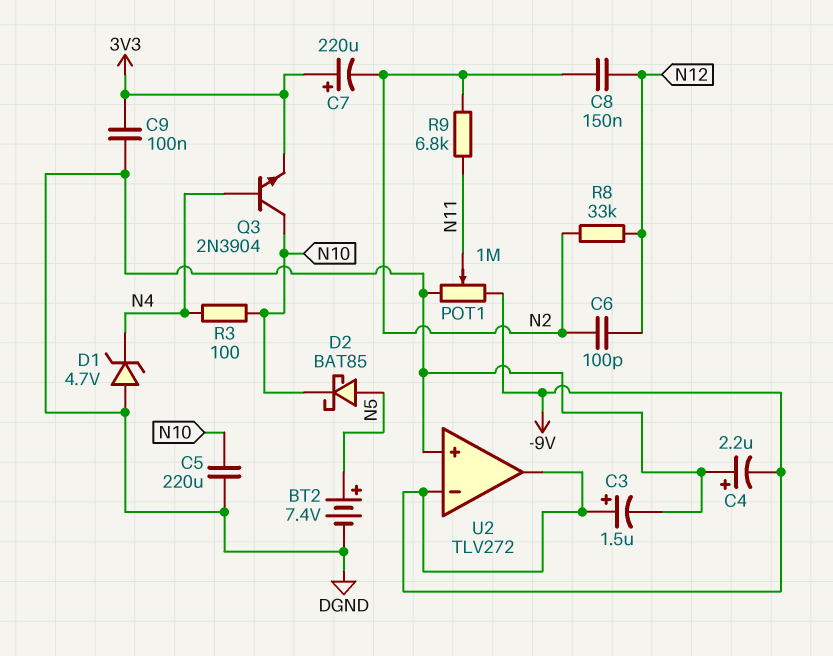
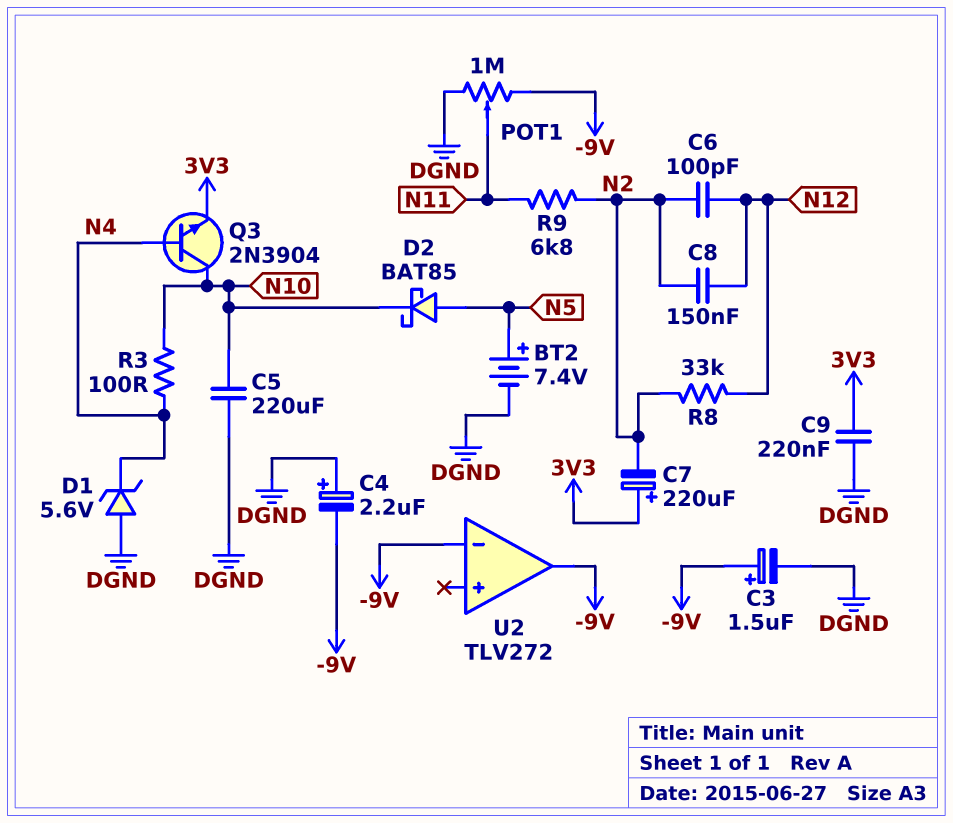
C9: 100nF (3V3, DGND) -> 220nF (3V3, DGND)
D1: zener 4.7V (A DGND, K N4) -> zener 5.6V (A DGND, K N4)
U2 pin in+: DGND -> none

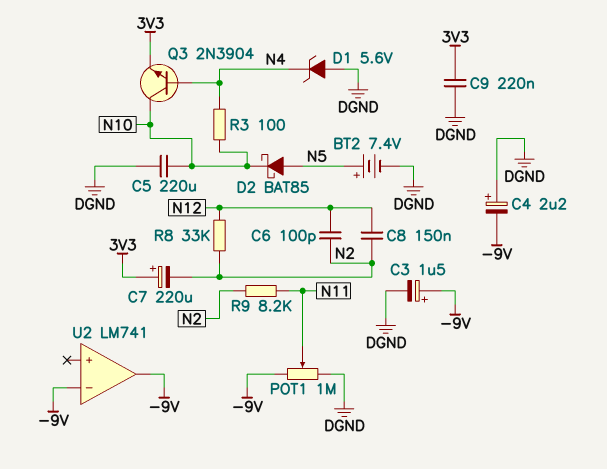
R9: 6.8k (N2, N11) -> 8.2k (N2, N11)
U2: TLV272 -> LM741

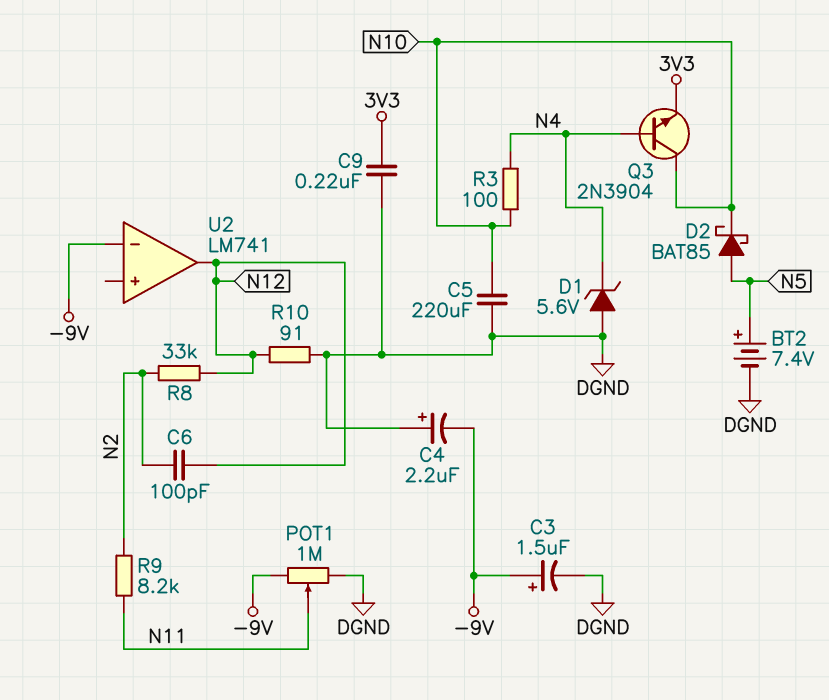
C7: 220uF (plus 3V3, minus N2) -> none
C8: 150nF (N2, N12) -> none
R10: none -> 91 (DGND, N12)
U2 pin out: -9V -> N12

